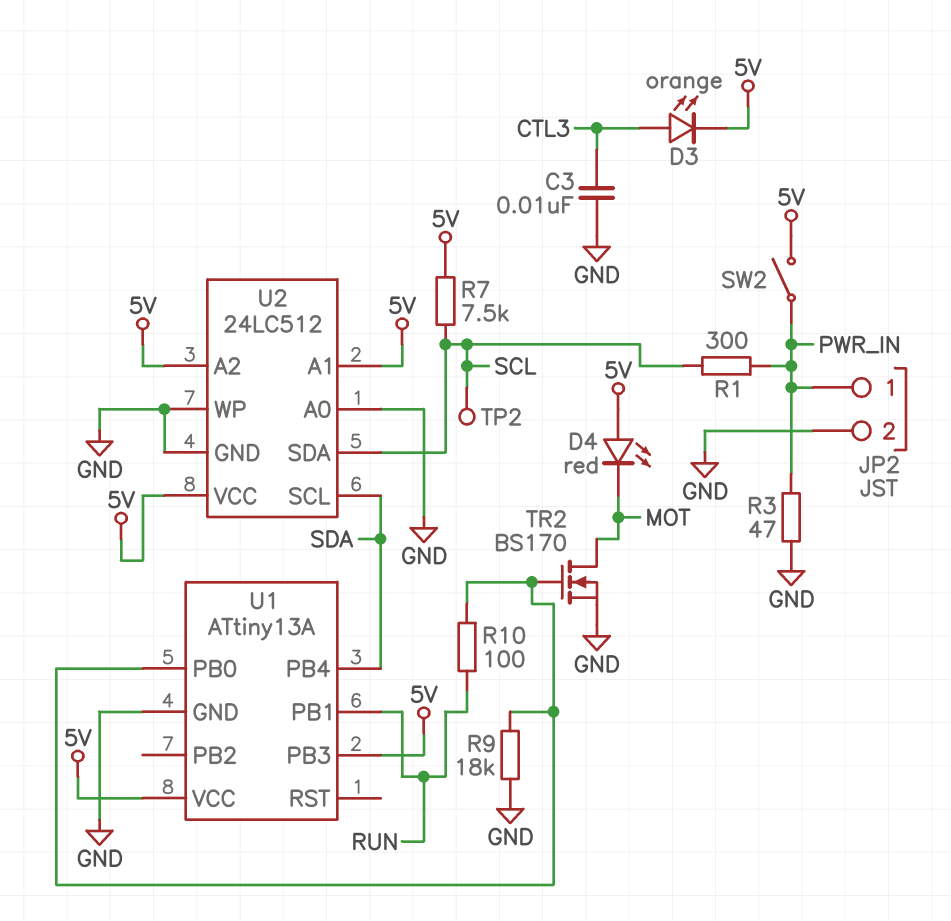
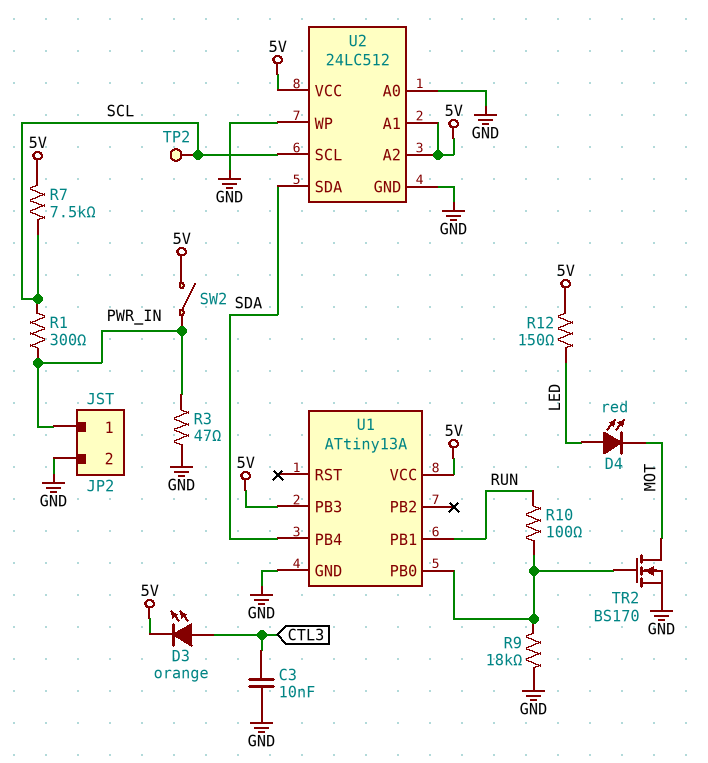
D4: LED red (A 5V, K MOT) -> LED red (A LED, K MOT)
R12: none -> 150 (5V, LED)
U2 pin SCL: SDA -> SCL
U2 pin SDA: SCL -> SDA

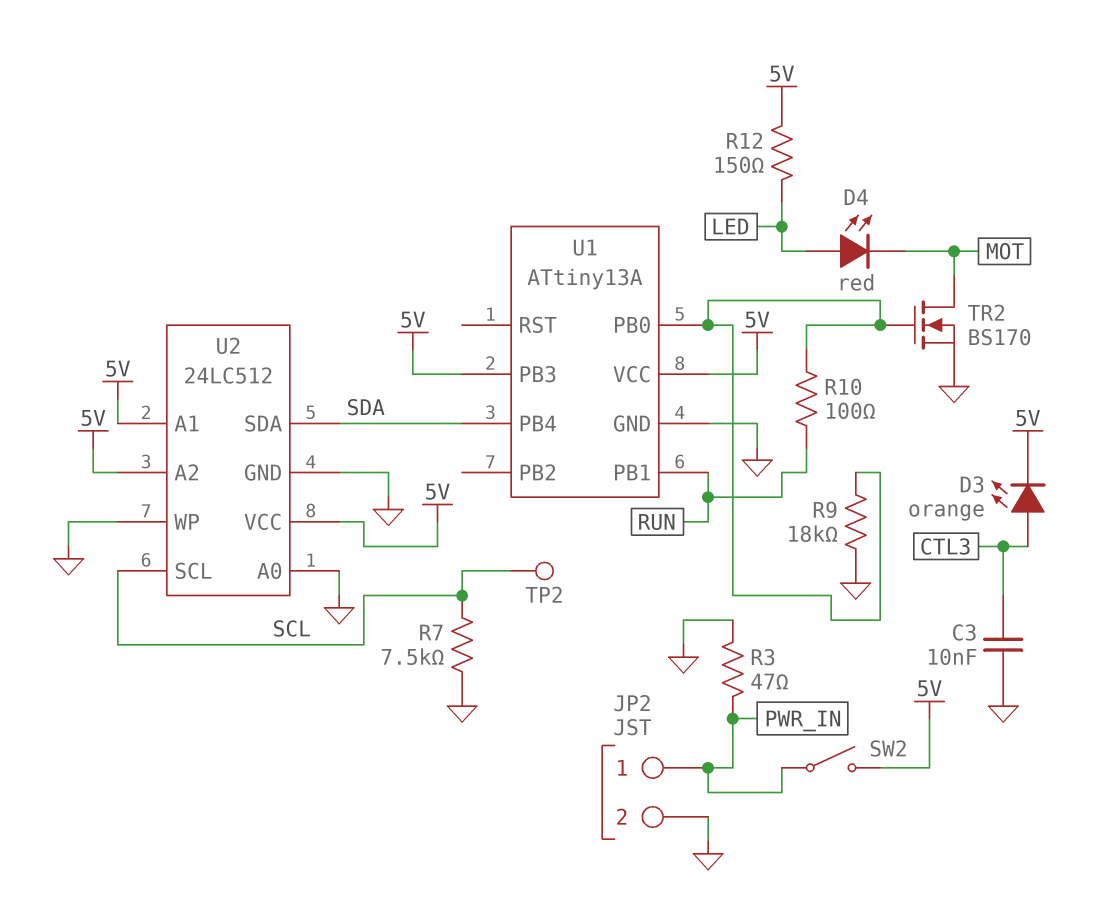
R1: 300 (PWR_IN, SCL) -> none
R7: 7.5k (5V, SCL) -> 7.5k (GND, SCL)

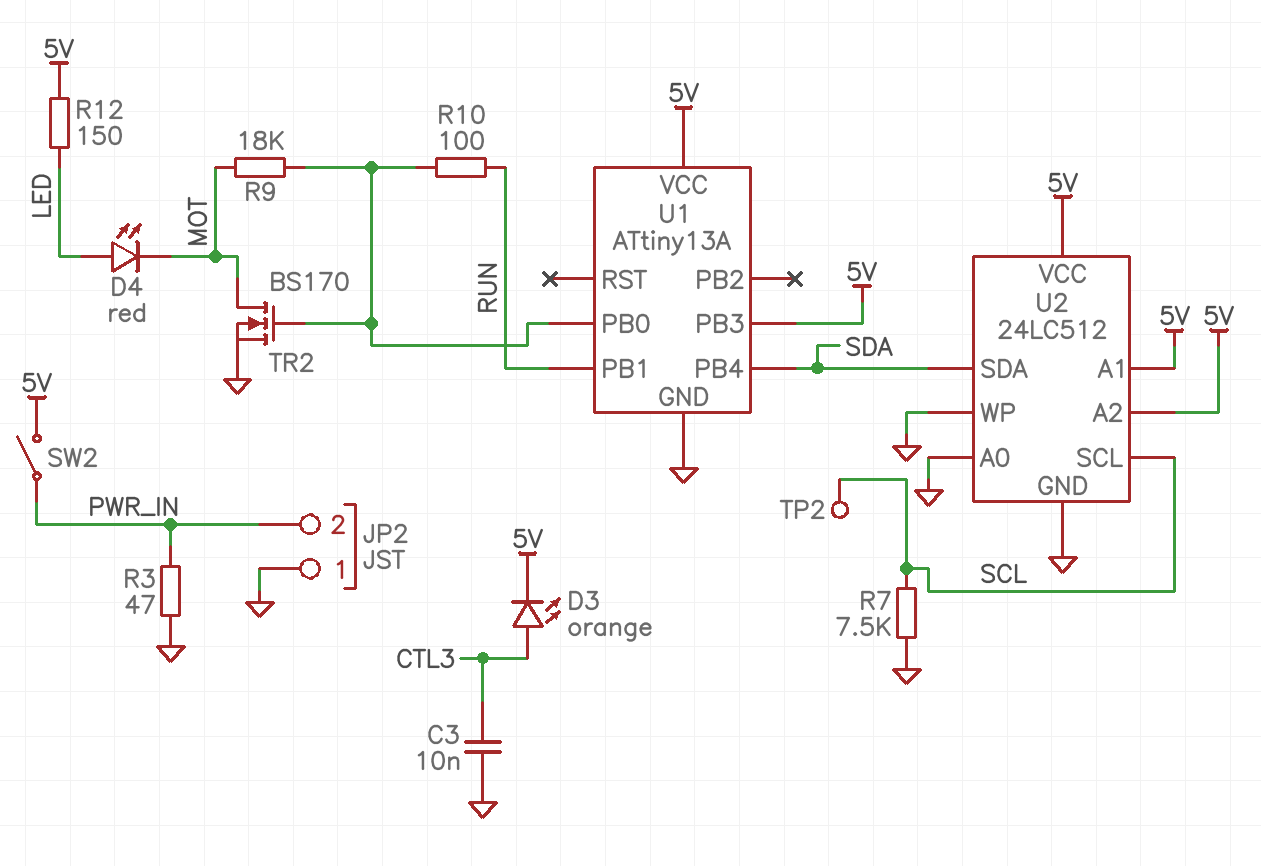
JP2 pin 1: PWR_IN -> GND
JP2 pin 2: GND -> PWR_IN
R9: 18k (GND, U1/PB0) -> 18k (MOT, U1/PB0)

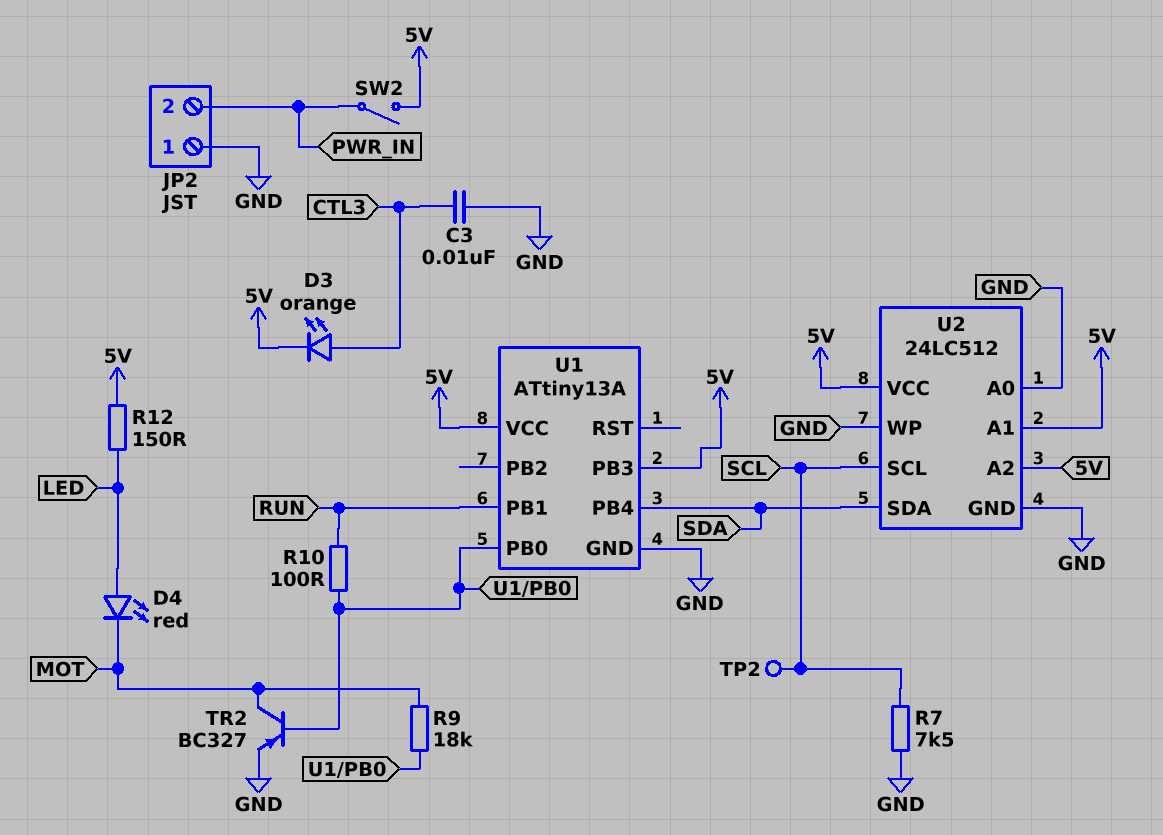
R3: 47 (GND, PWR_IN) -> none
TR2: NMOS BS170 (G U1/PB0, D MOT, S GND) -> PNP BC327 (B U1/PB0, C MOT, E GND)

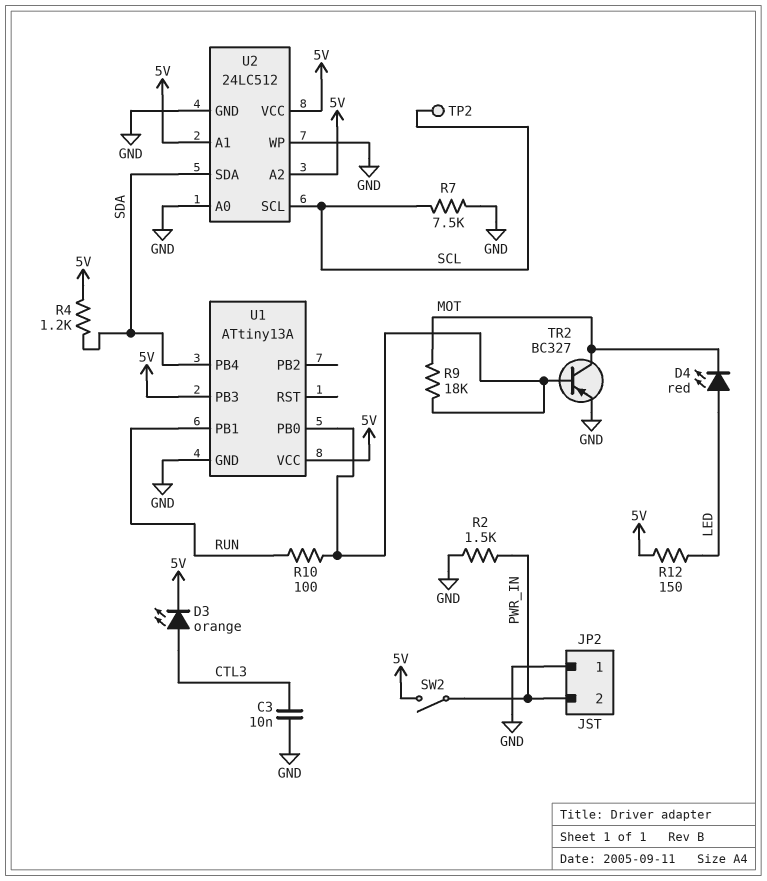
R2: none -> 1.5k (GND, PWR_IN)
R4: none -> 1.2k (5V, SDA)

